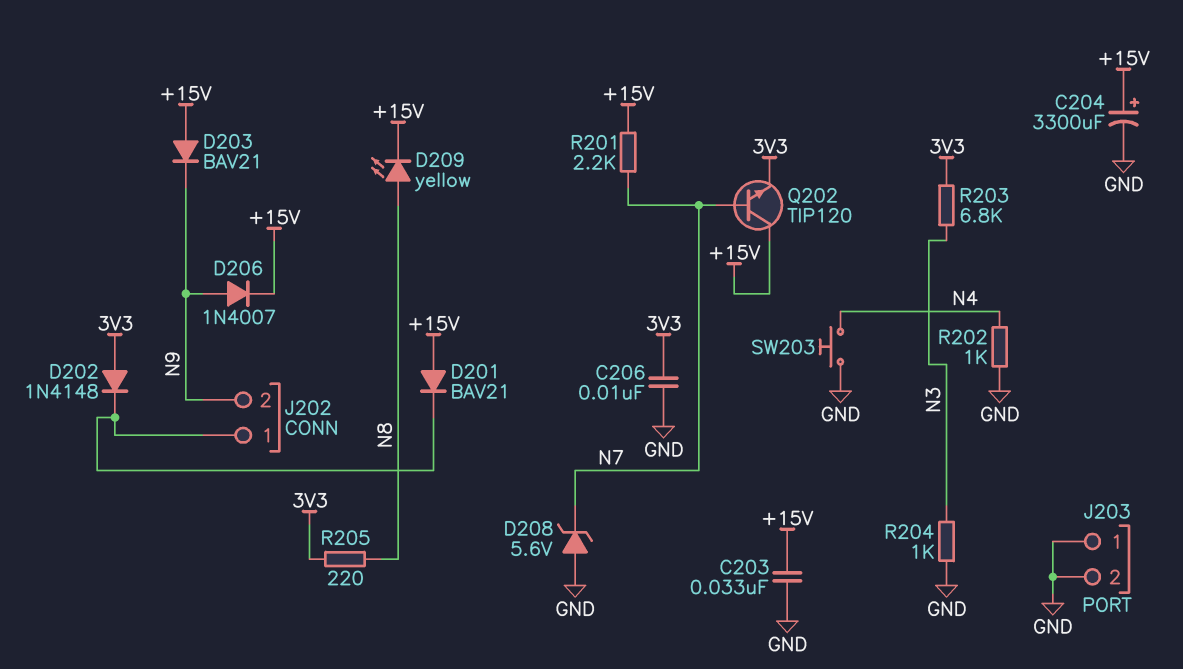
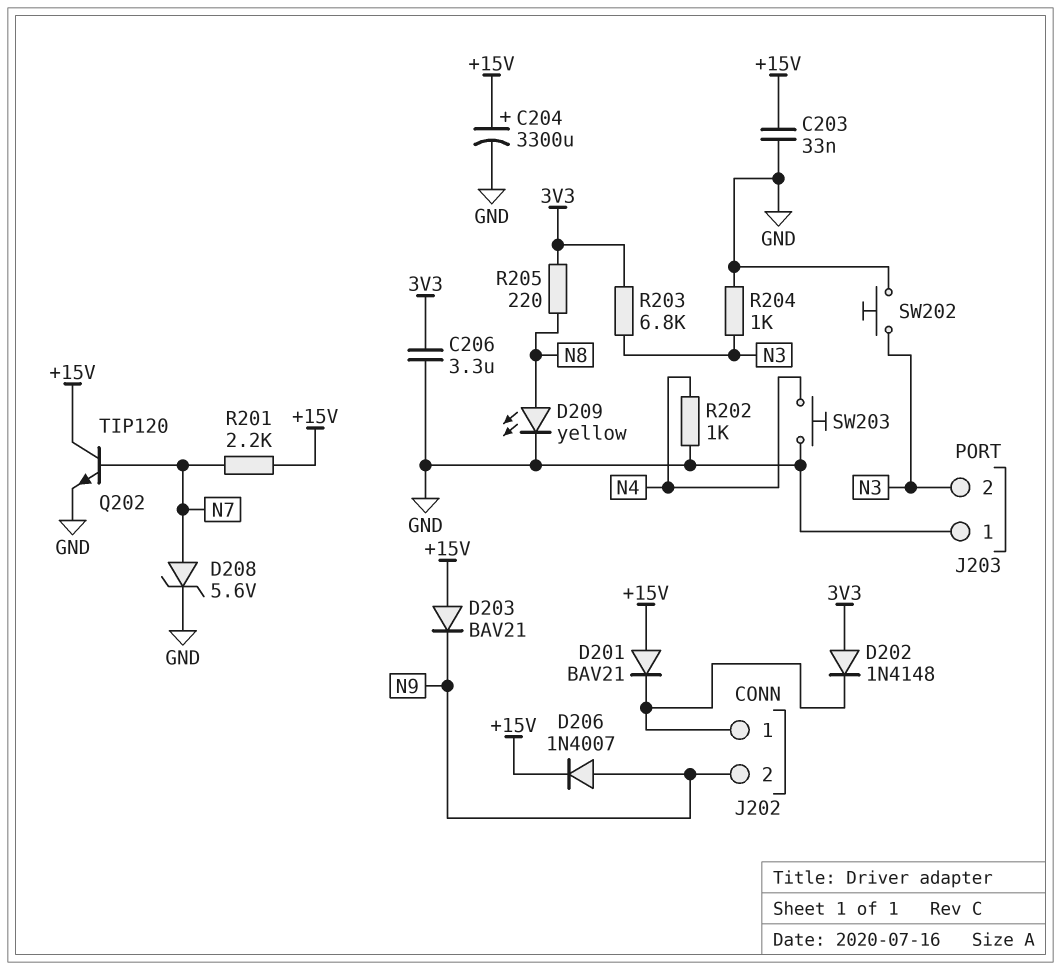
C206: 10nF (3V3, GND) -> 3.3uF (3V3, GND)
D208: zener 5.6V (A GND, K N7) -> zener 5.6V (A N7, K GND)
D209: LED yellow (A N8, K +15V) -> LED yellow (A N8, K GND)
J203 pin 2: GND -> N3
Q202: NPN TIP120 (B N7, C +15V, E 3V3) -> NPN TIP120 (B N7, C +15V, E GND)
SW202: none -> button (GND, N3)

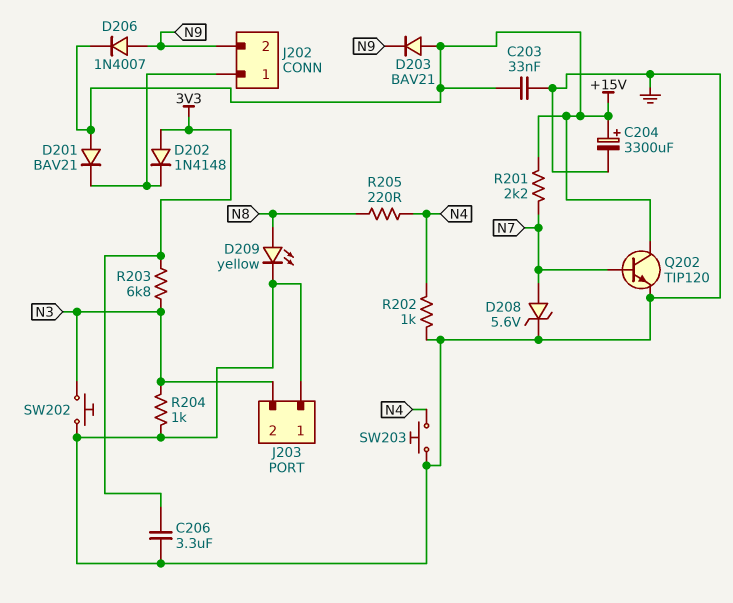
R205: 220 (3V3, N8) -> 220 (N4, N8)

